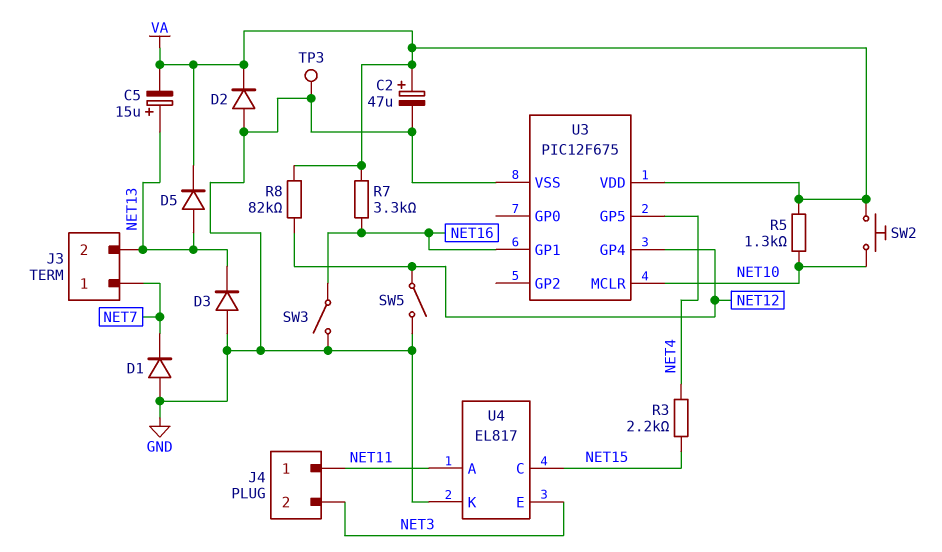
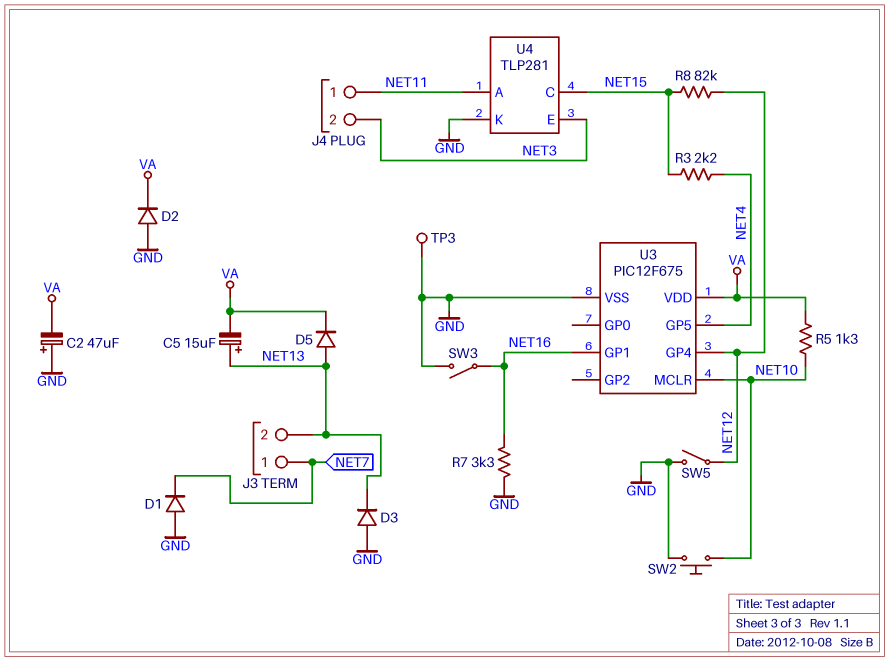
C2: 47uF (plus VA, minus GND) -> 47uF (plus GND, minus VA)
R7: 3.3k (NET16, VA) -> 3.3k (GND, NET16)
R8: 82k (NET12, VA) -> 82k (NET12, NET15)
SW2: button (NET10, VA) -> button (GND, NET10)
U4: EL817 -> TLP281

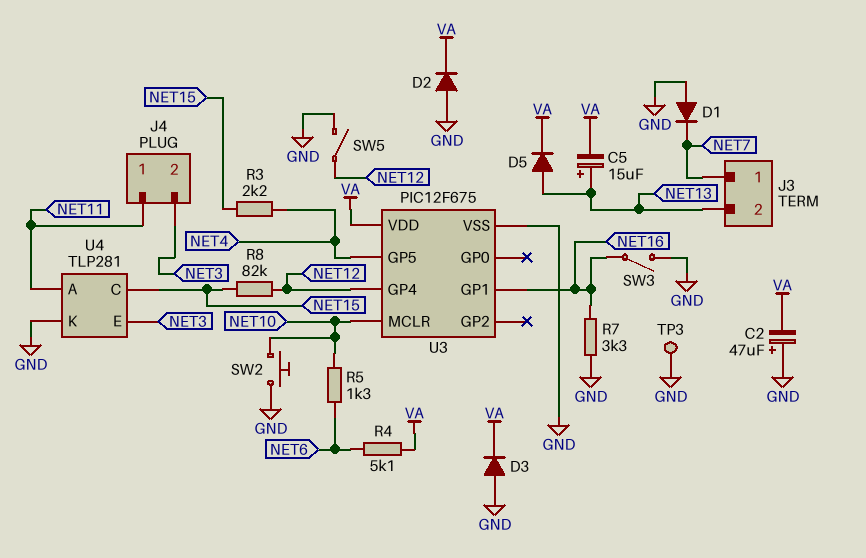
D3: diode (A GND, K NET13) -> diode (A GND, K VA)
R4: none -> 5.1k (NET6, VA)
R5: 1.3k (NET10, VA) -> 1.3k (NET6, NET10)

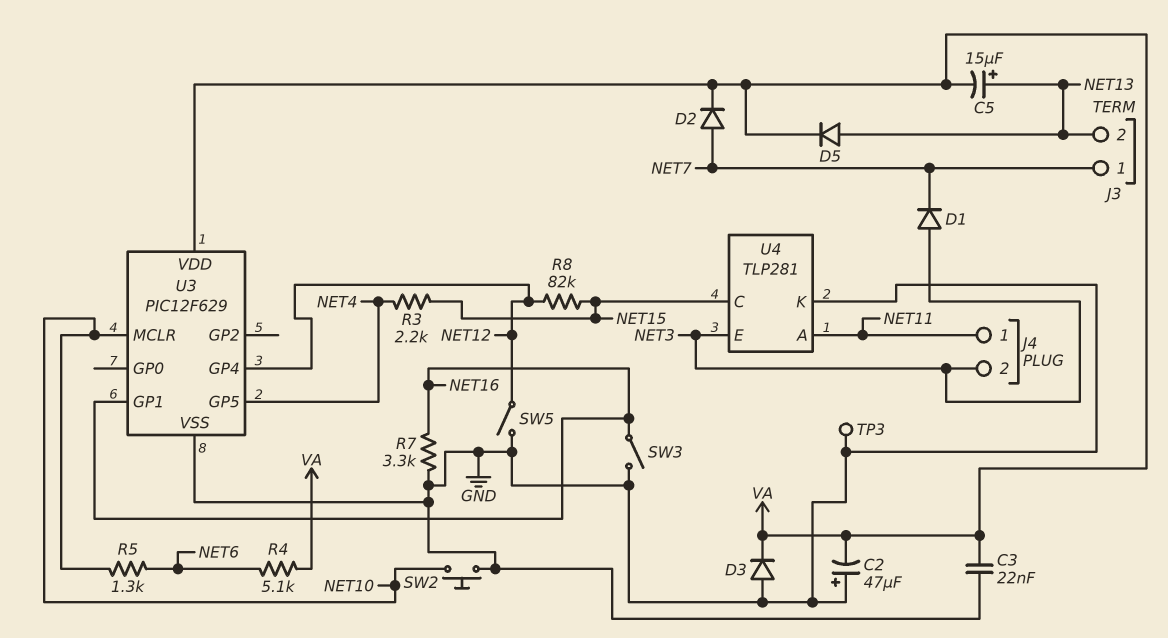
C3: none -> 22nF (GND, VA)
D1: diode (A GND, K NET7) -> diode (A NET3, K NET7)
D2: diode (A GND, K VA) -> diode (A NET7, K VA)
U3: PIC12F675 -> PIC12F629

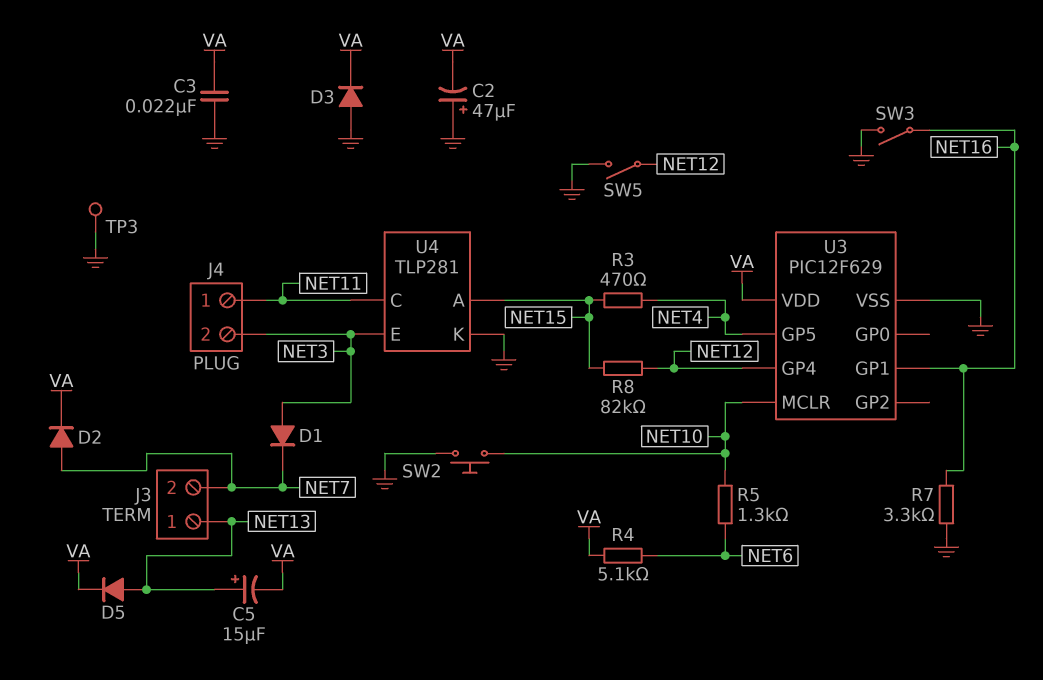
J3 pin 1: NET7 -> NET13
J3 pin 2: NET13 -> NET7
R3: 2.2k (NET4, NET15) -> 470 (NET4, NET15)
U4 pin A: NET11 -> NET15
U4 pin C: NET15 -> NET11

